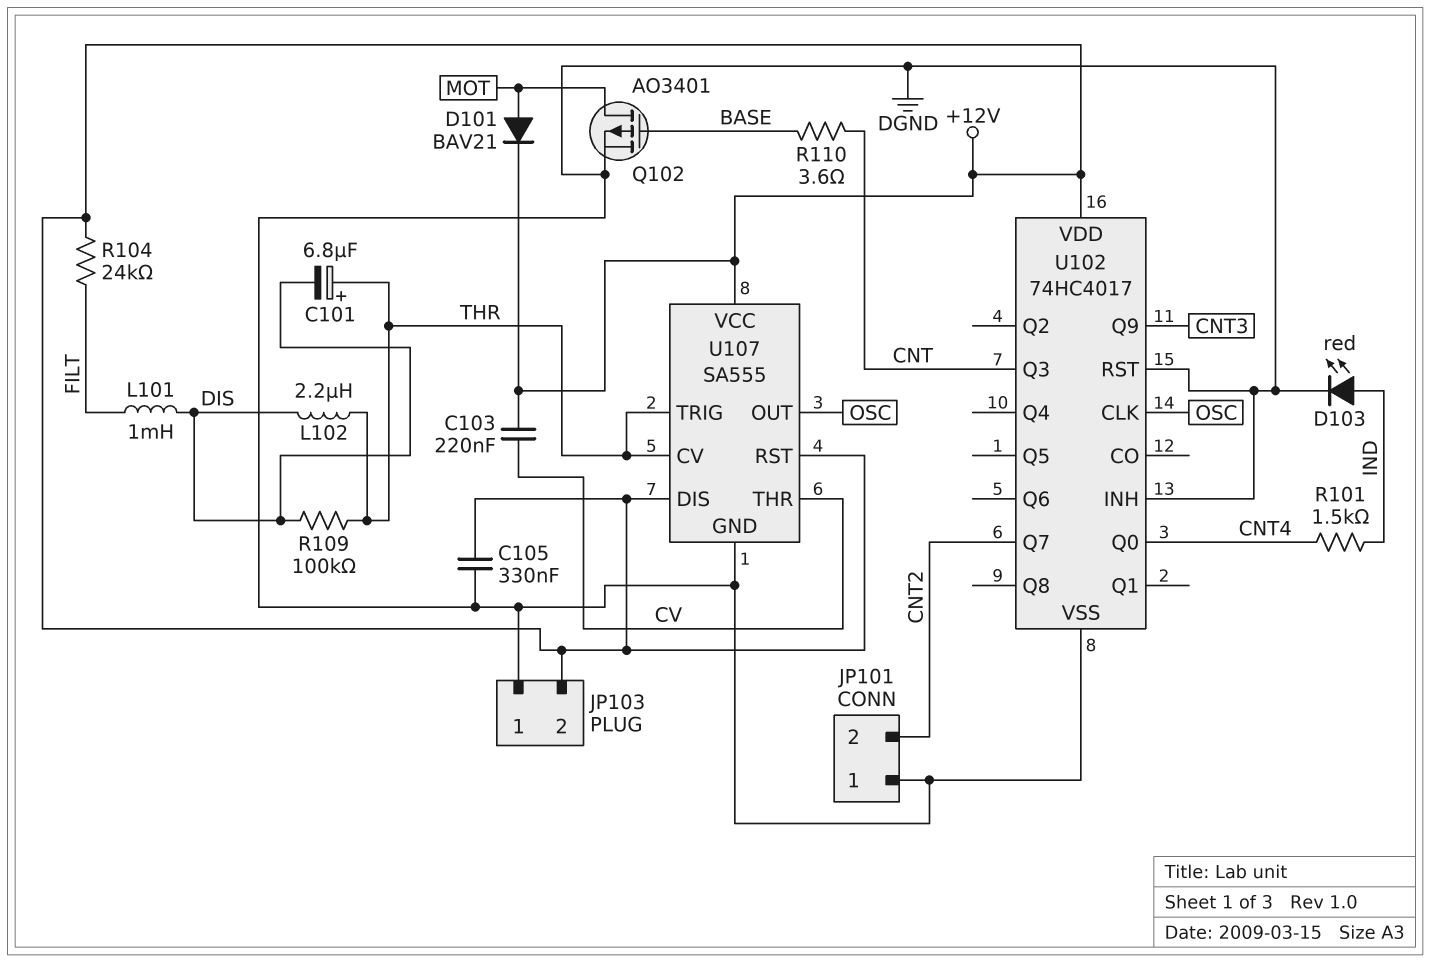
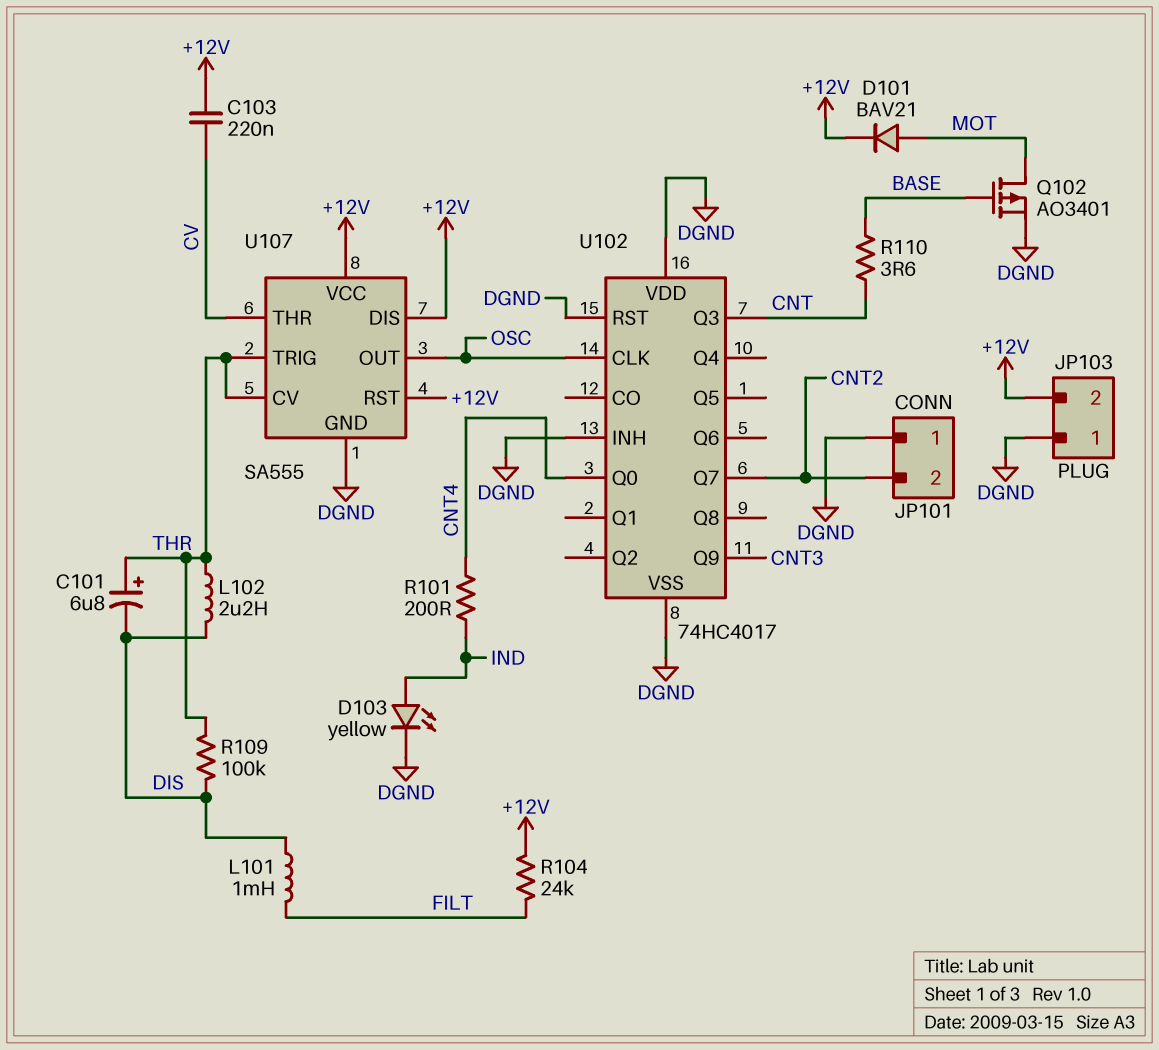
C105: 330nF (+12V, DGND) -> none
D103: LED red (A IND, K DGND) -> LED yellow (A IND, K DGND)
R101: 1.5k (CNT4, IND) -> 200 (CNT4, IND)
U102 pin VDD: +12V -> DGND

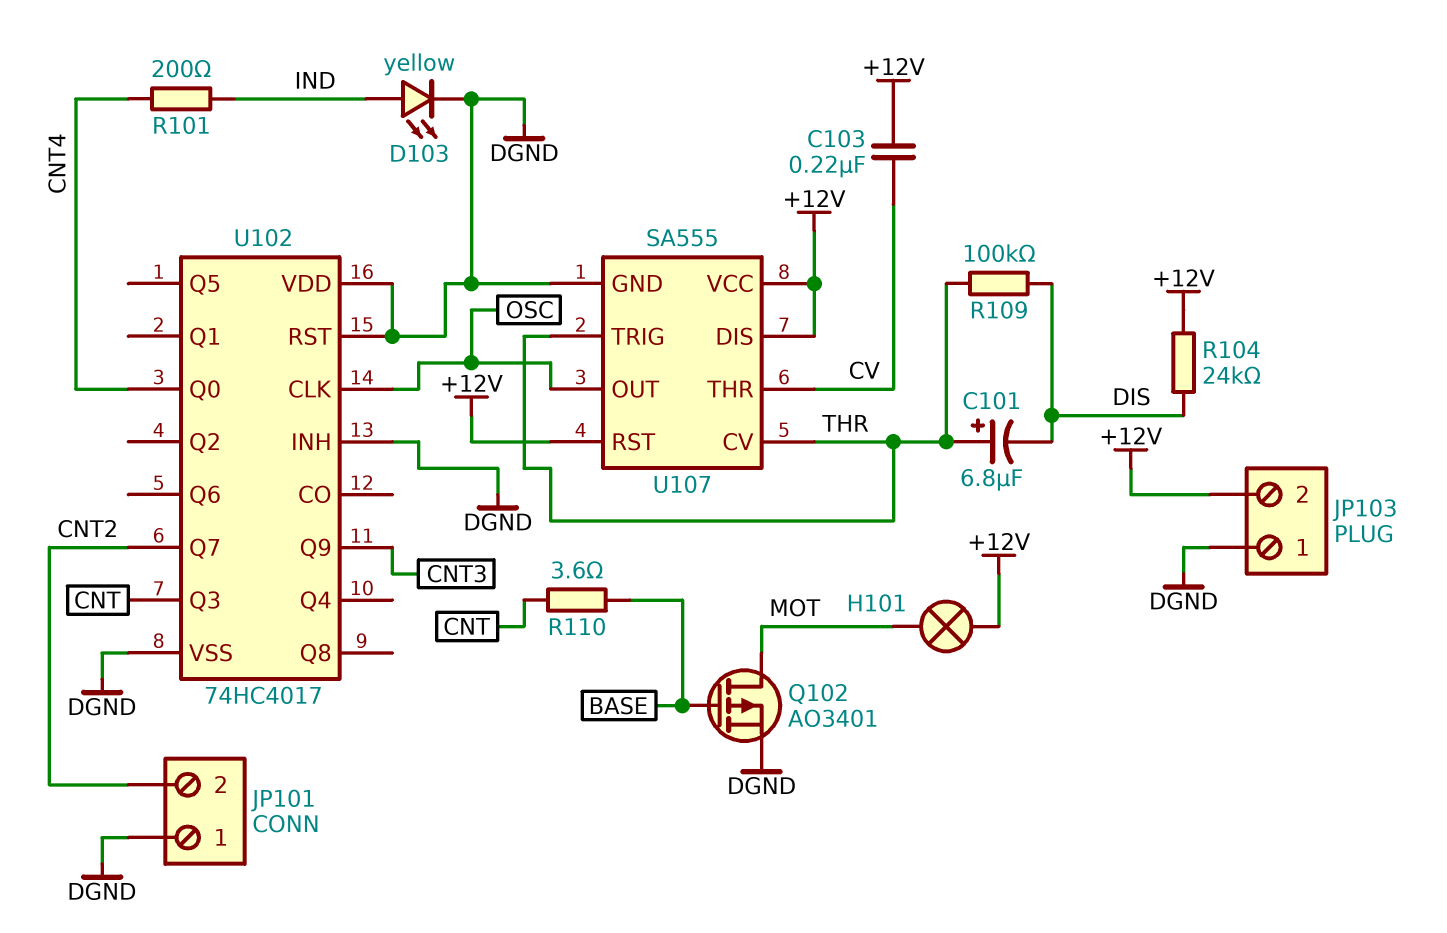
D101: diode BAV21 (A MOT, K +12V) -> none
H101: none -> lamp (+12V, MOT)
L101: 1mH (DIS, FILT) -> none
L102: 2.2uH (DIS, THR) -> none
R104: 24k (+12V, FILT) -> 24k (+12V, DIS)

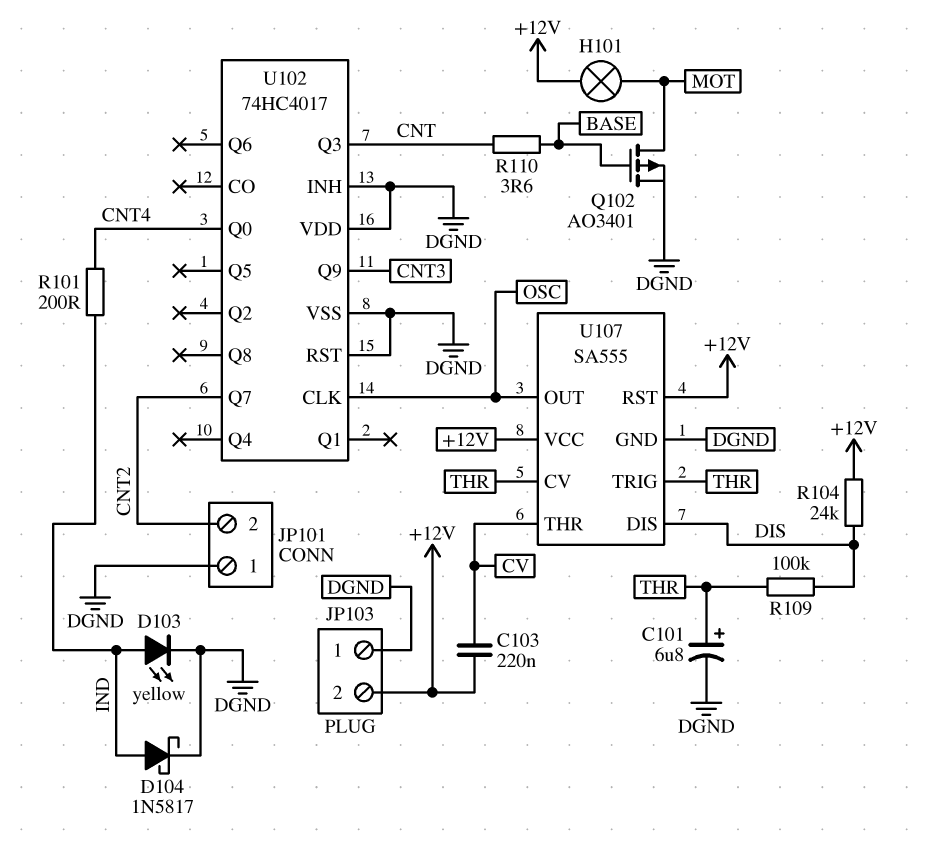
C101: 6.8uF (plus THR, minus DIS) -> 6.8uF (plus THR, minus DGND)
D104: none -> schottky 1N5817 (A IND, K DGND)
U107 pin DIS: +12V -> DIS

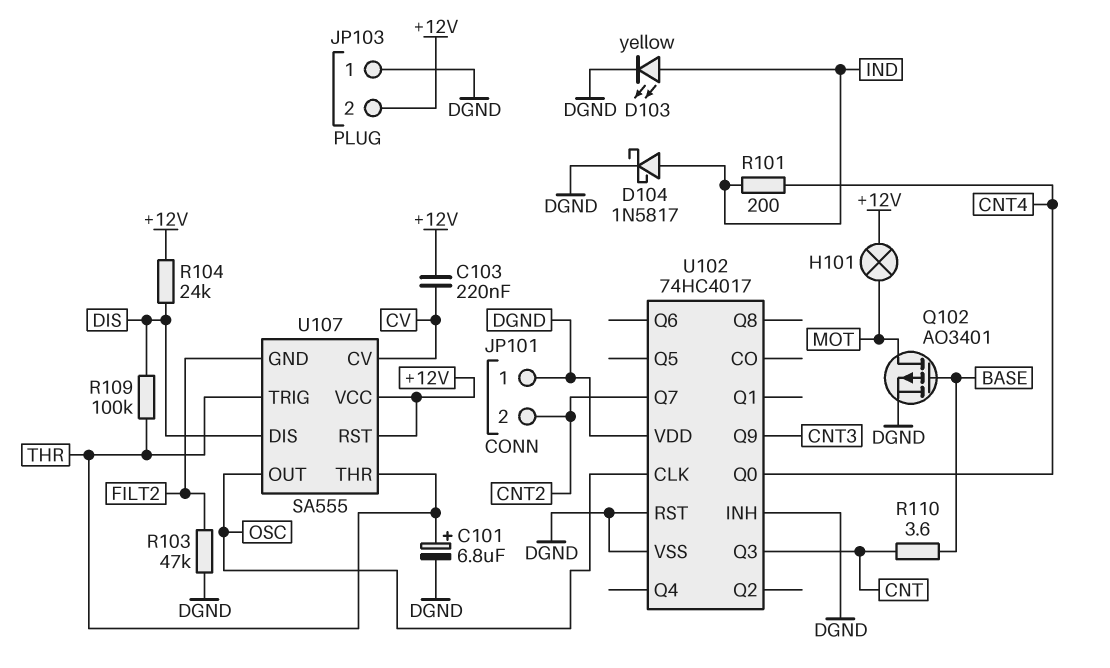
R103: none -> 47k (DGND, FILT2)
U107 pin CV: THR -> CV
U107 pin GND: DGND -> FILT2
U107 pin THR: CV -> THR

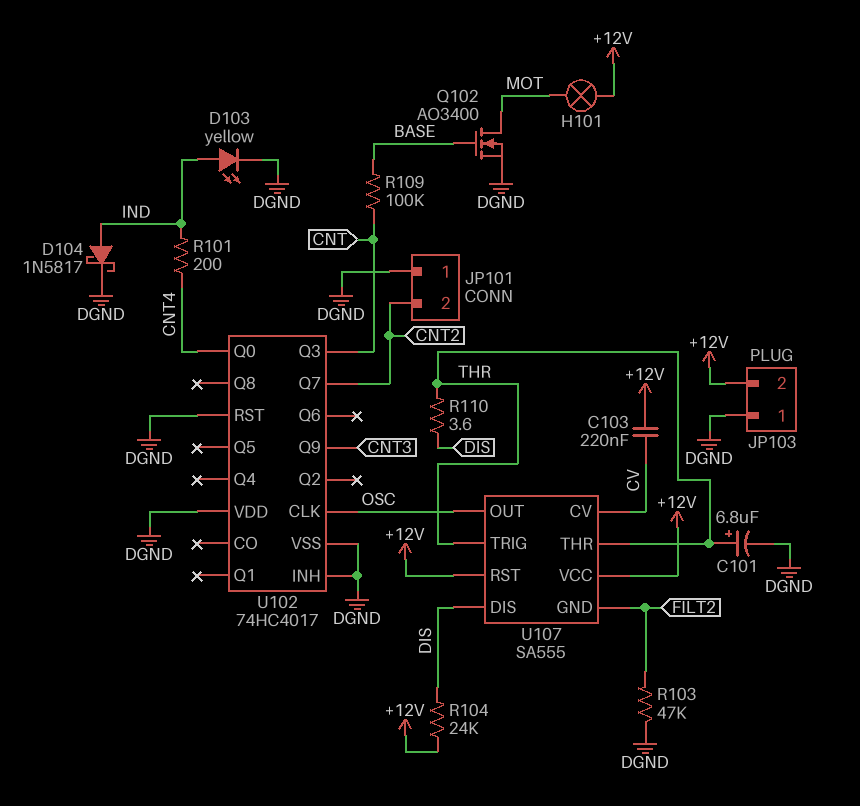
Q102: PMOS AO3401 (G BASE, D MOT, S DGND) -> NMOS AO3400 (G BASE, D MOT, S DGND)
R109: 100k (DIS, THR) -> 100k (BASE, CNT)
R110: 3.6 (BASE, CNT) -> 3.6 (DIS, THR)

